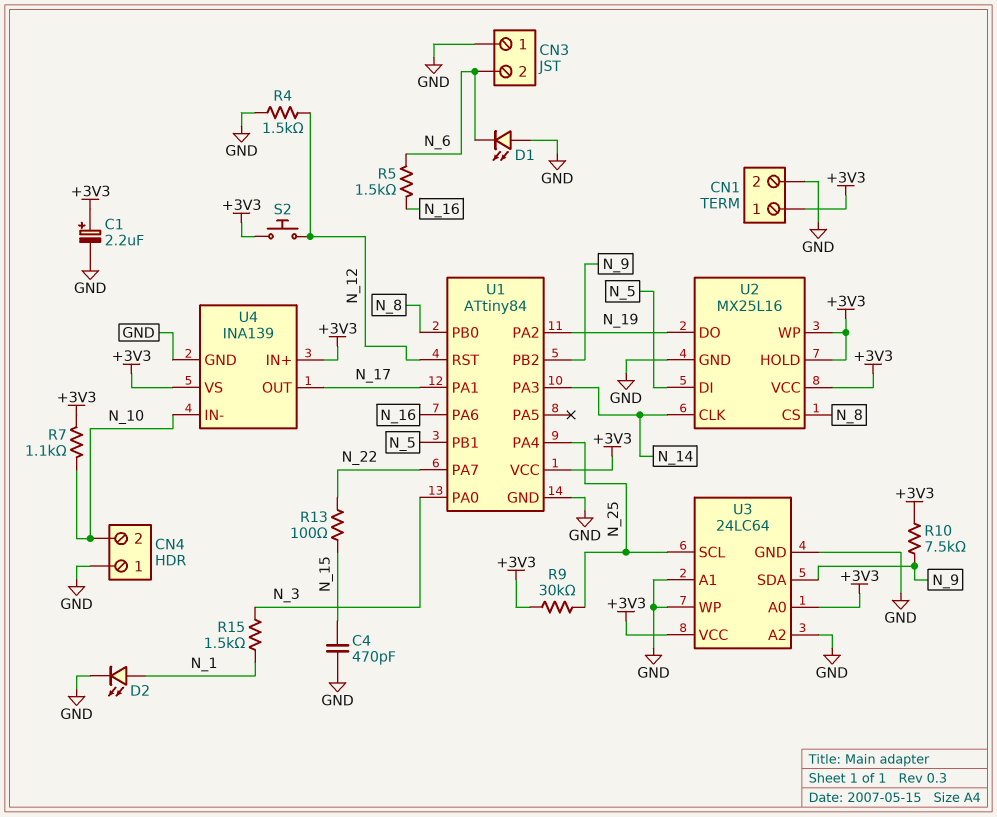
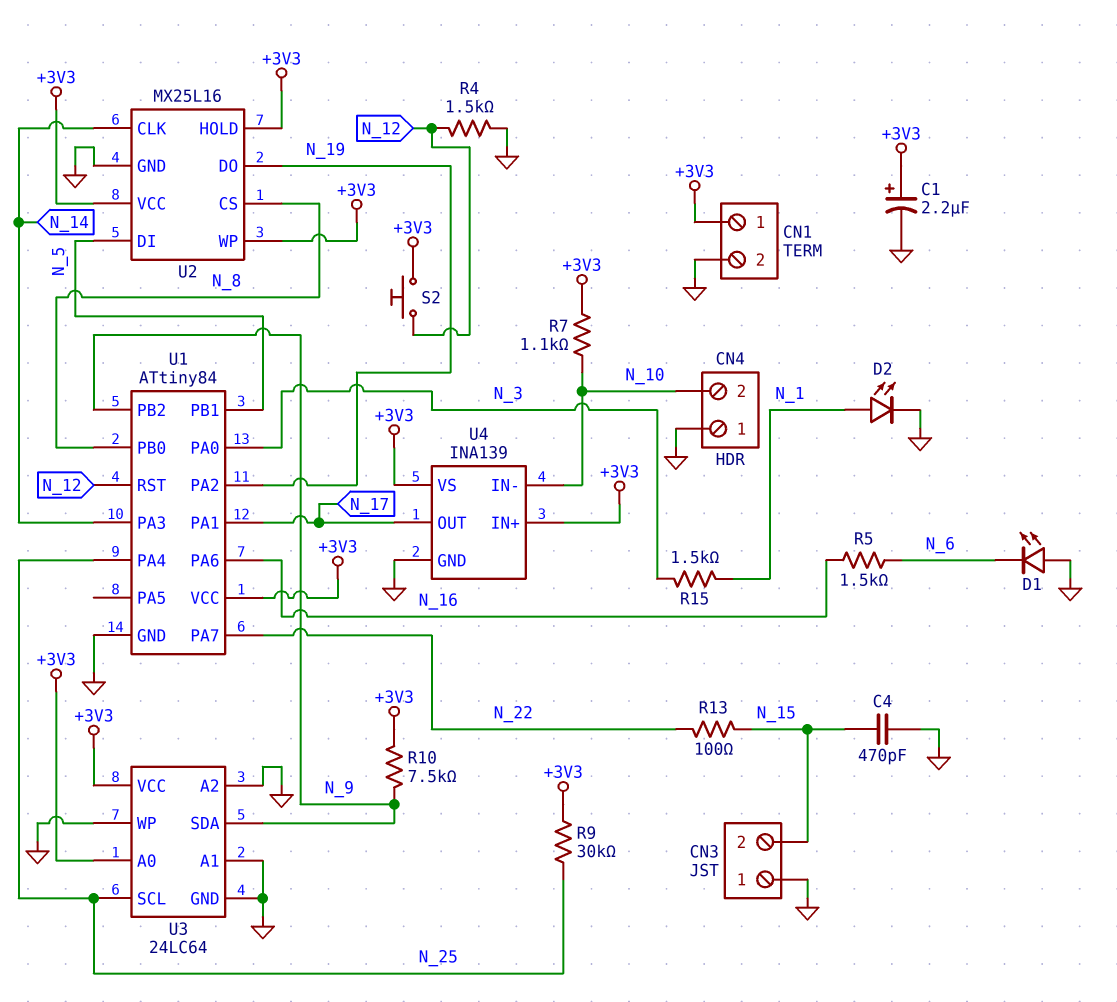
CN3 pin 2: N_6 -> N_15

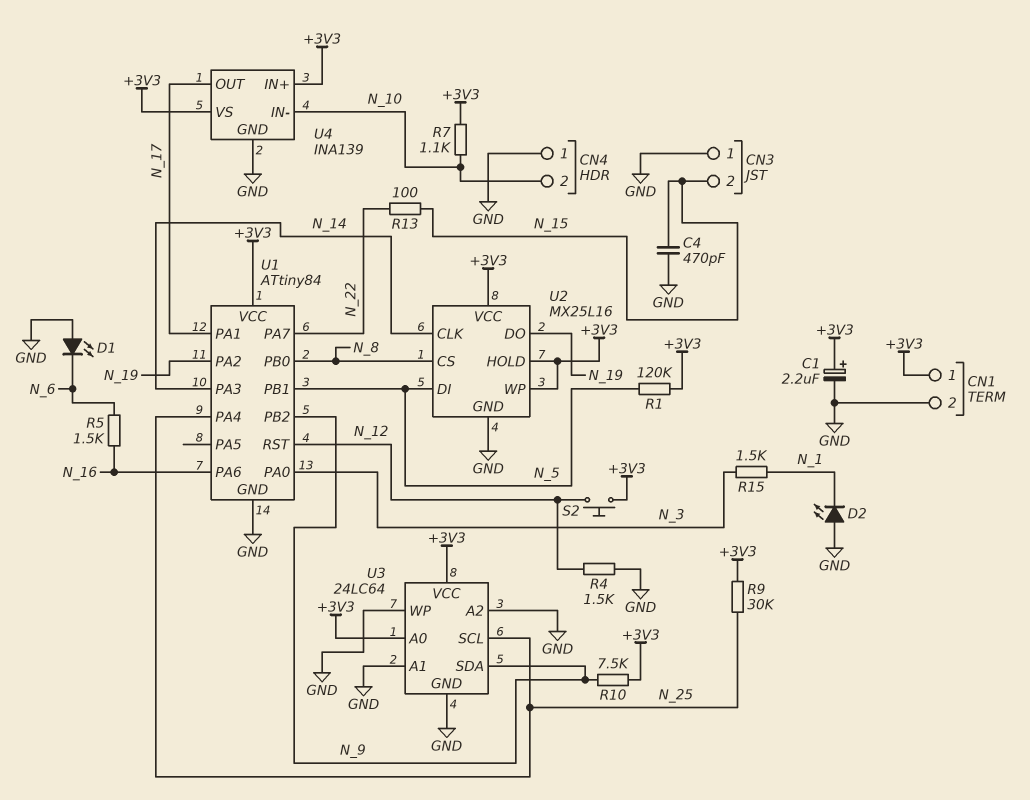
D2: LED (A N_1, K GND) -> LED (A GND, K N_1)
R1: none -> 120k (+3V3, N_5)

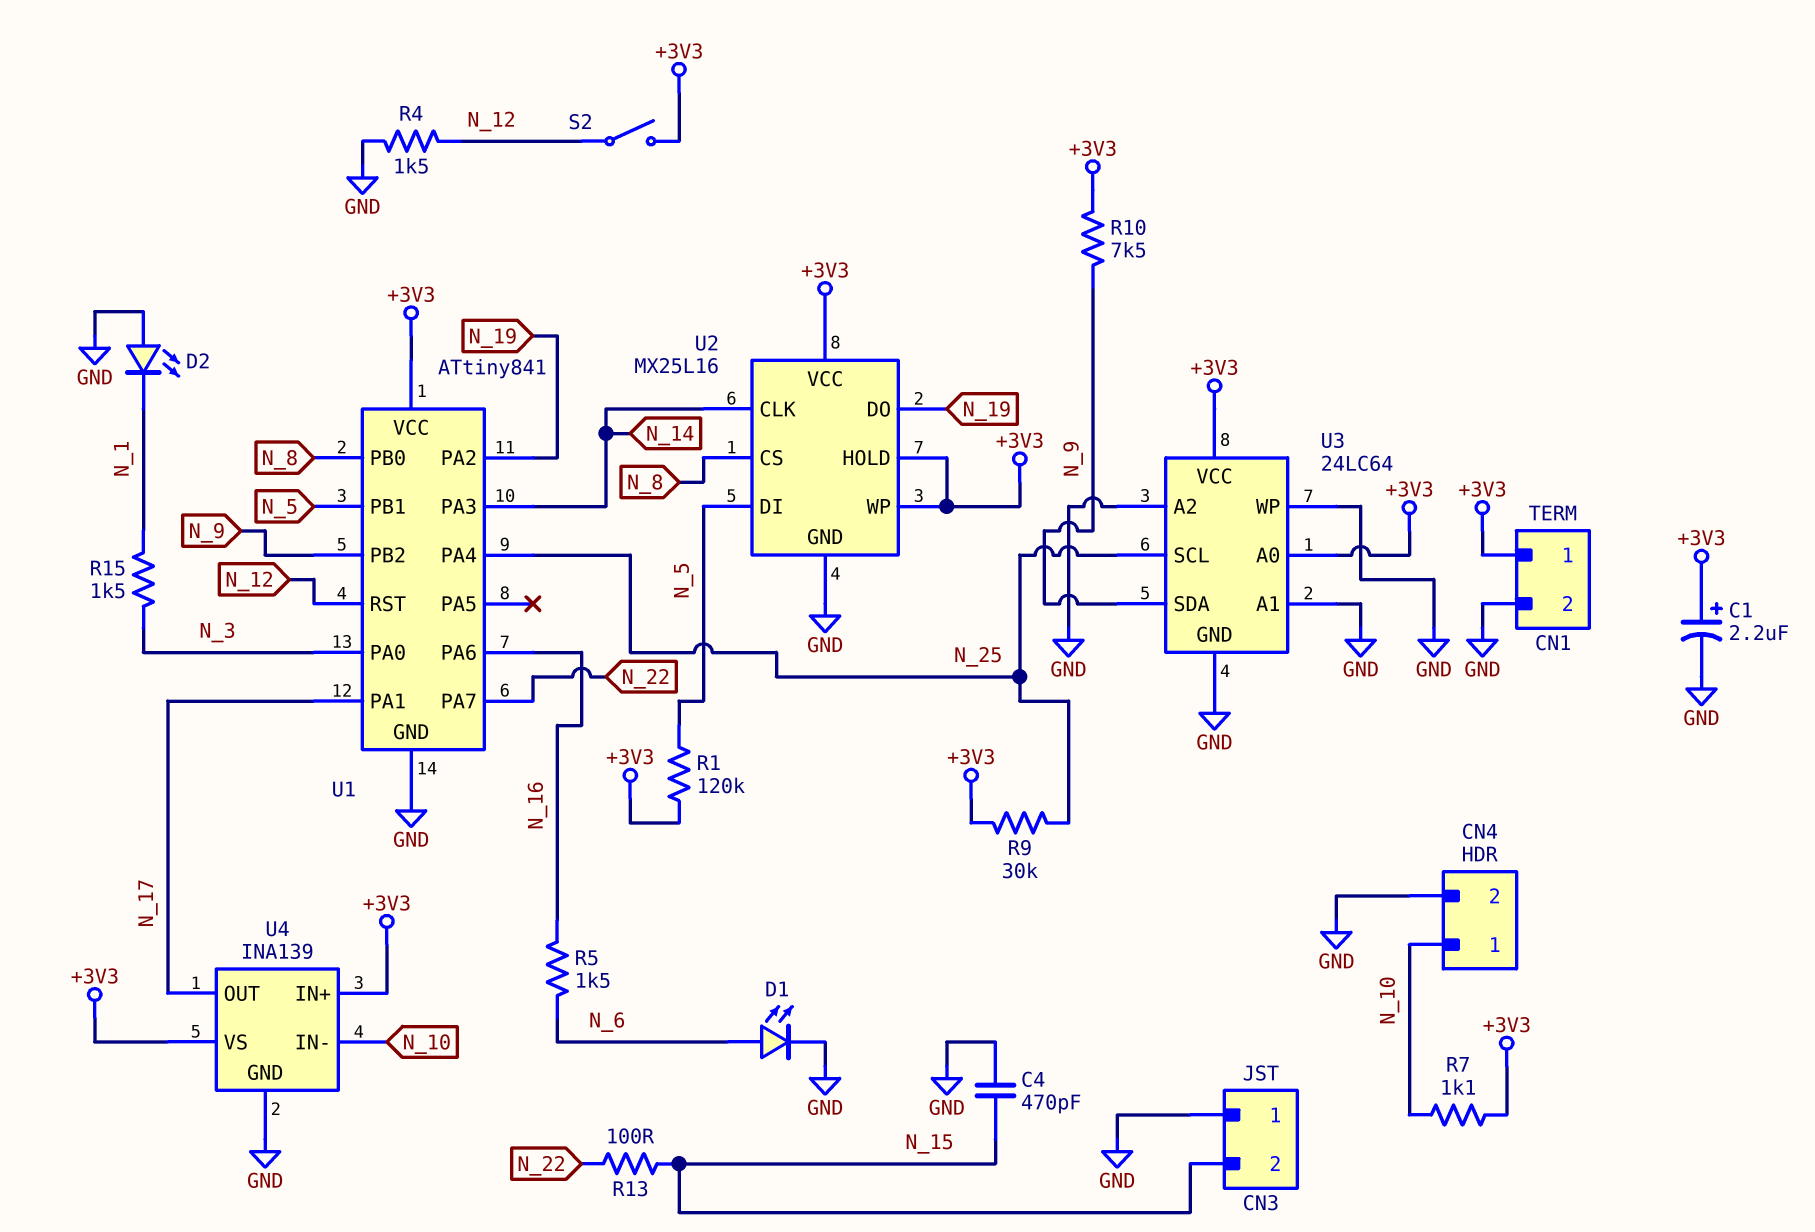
CN4 pin 1: GND -> N_10
CN4 pin 2: N_10 -> GND
D1: LED (A GND, K N_6) -> LED (A N_6, K GND)
S2: button (+3V3, N_12) -> switch (+3V3, N_12)
U1: ATtiny84 -> ATtiny841

